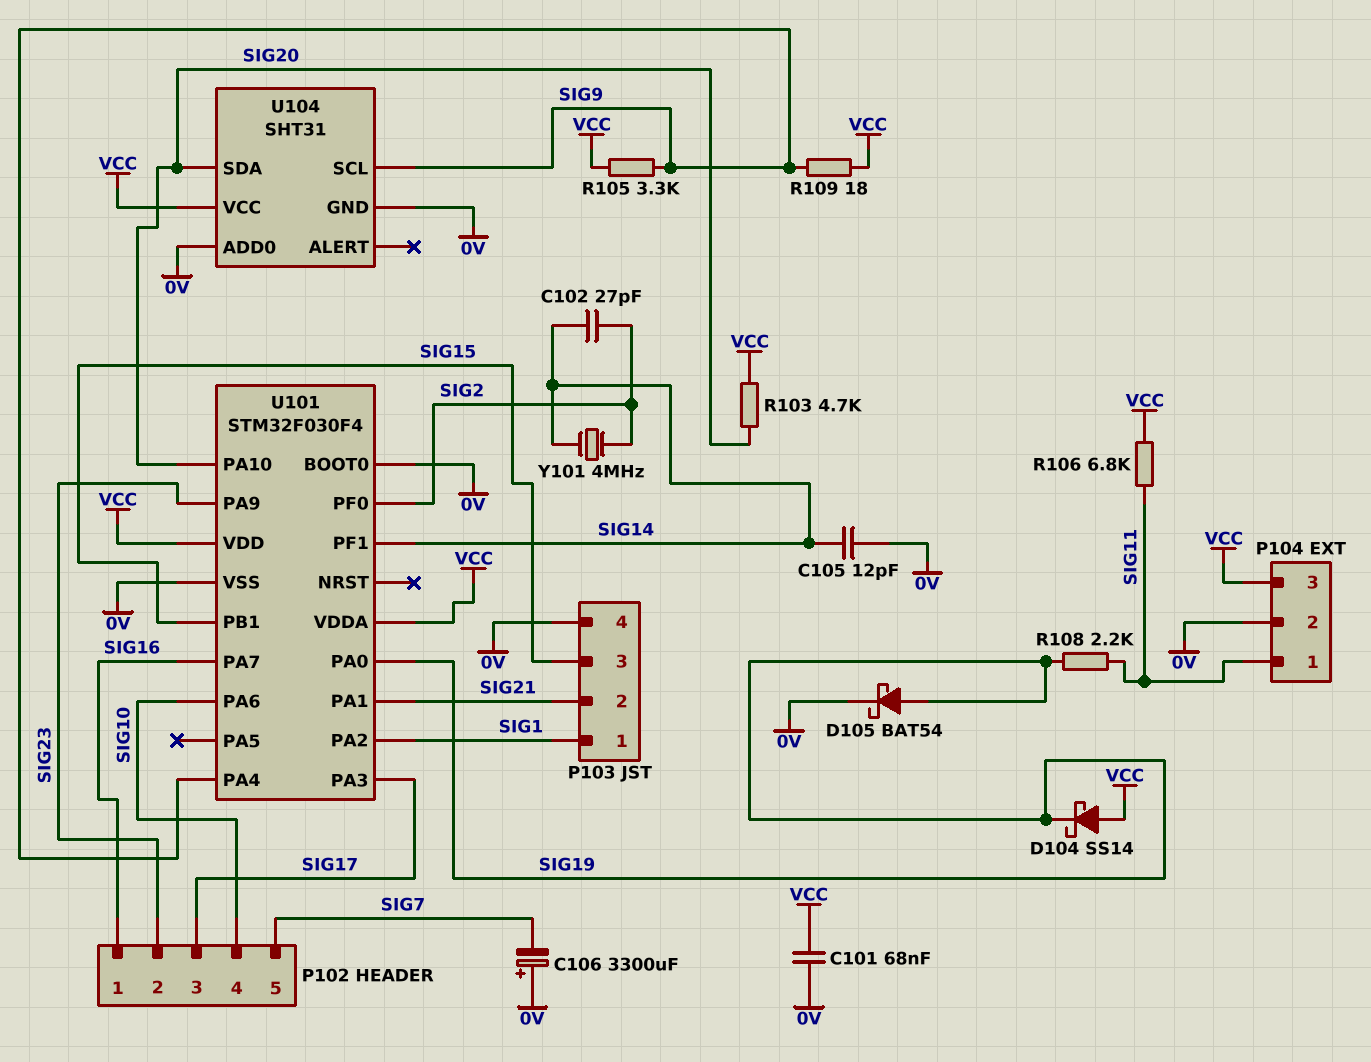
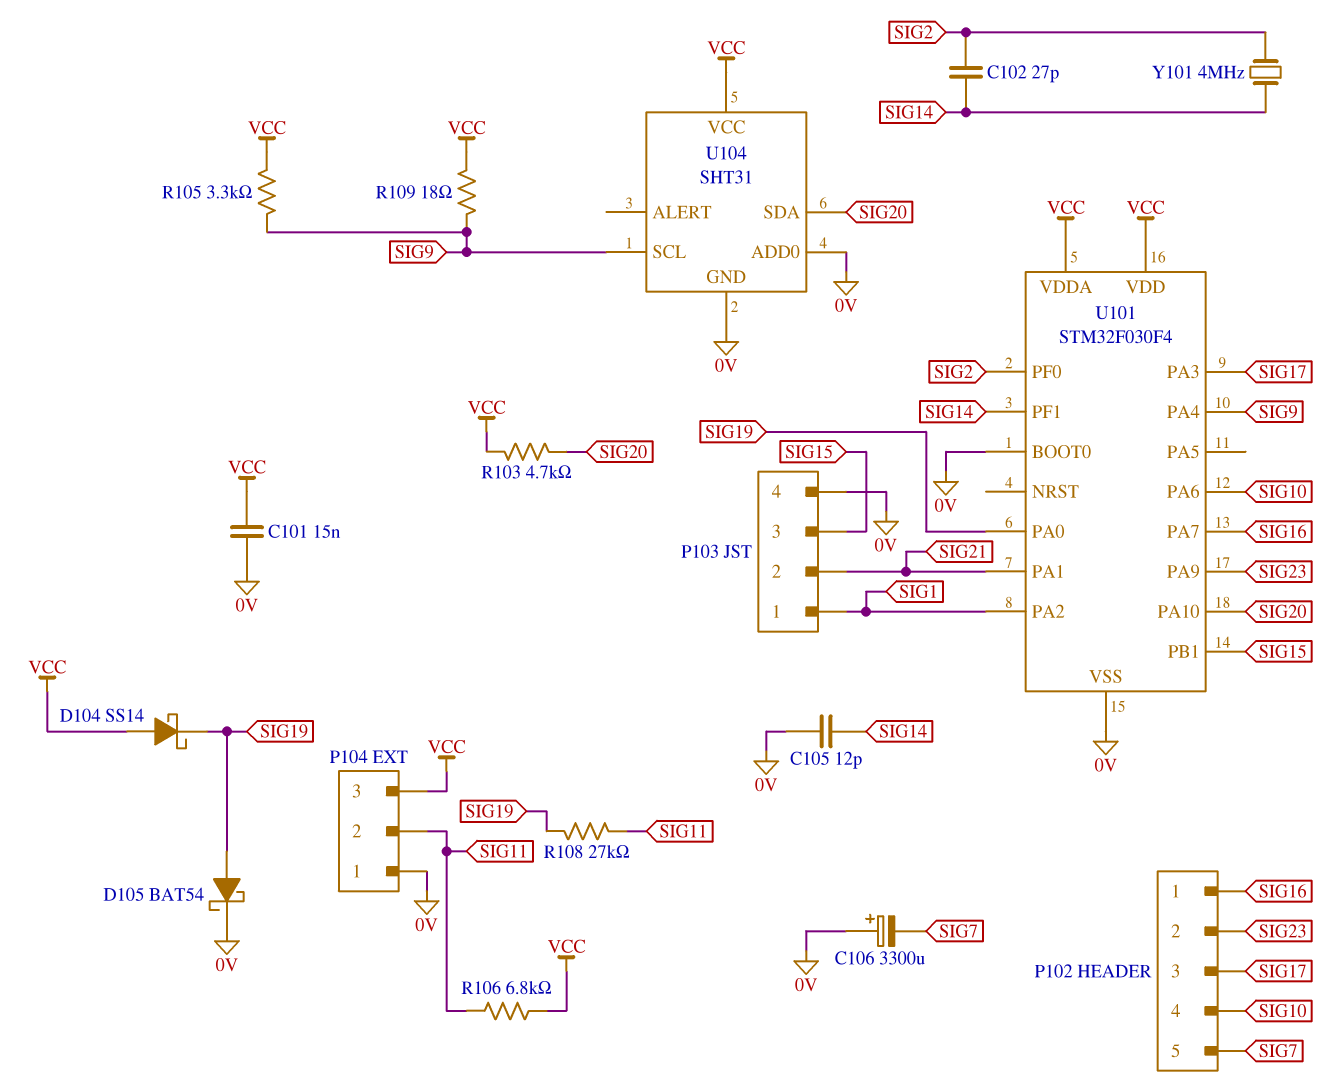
C101: 68nF (0V, VCC) -> 15nF (0V, VCC)
P104 pin 1: SIG11 -> 0V
P104 pin 2: 0V -> SIG11
R108: 2.2k (SIG11, SIG19) -> 27k (SIG11, SIG19)

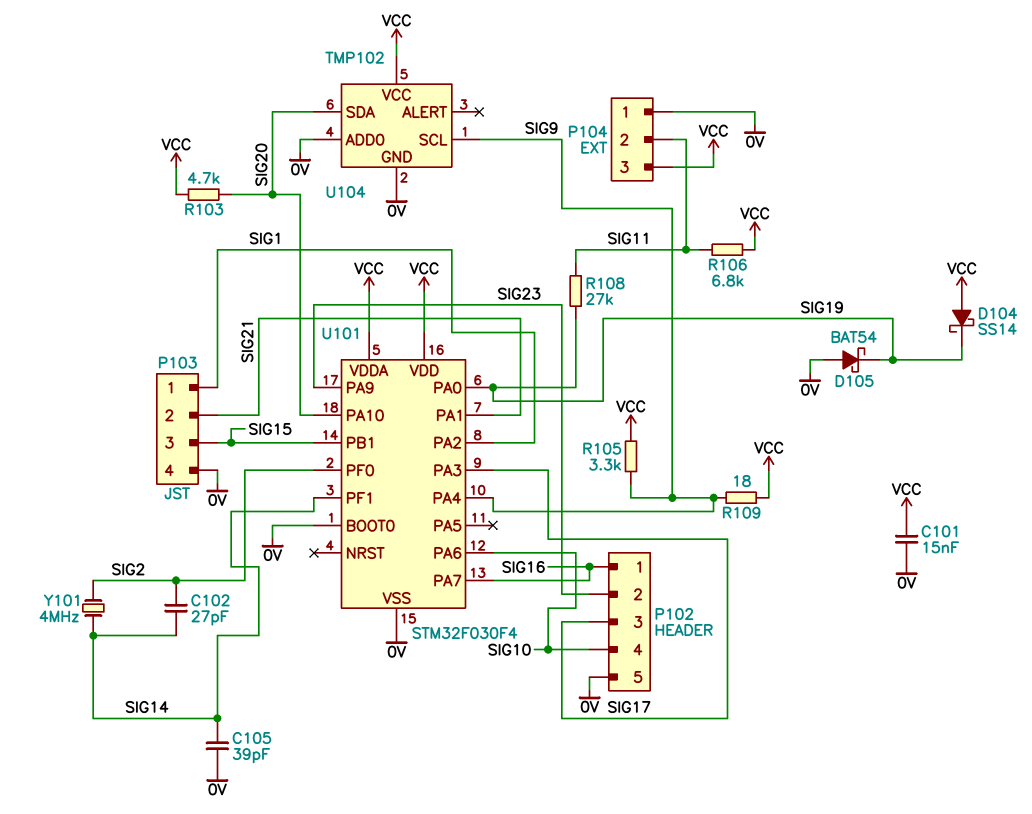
C105: 12pF (0V, SIG14) -> 39pF (0V, SIG14)
C106: 3300uF (plus 0V, minus SIG7) -> none
D105: schottky BAT54 (A SIG19, K 0V) -> schottky BAT54 (A 0V, K SIG19)
P102 pin 5: SIG7 -> 0V
U104: SHT31 -> TMP102

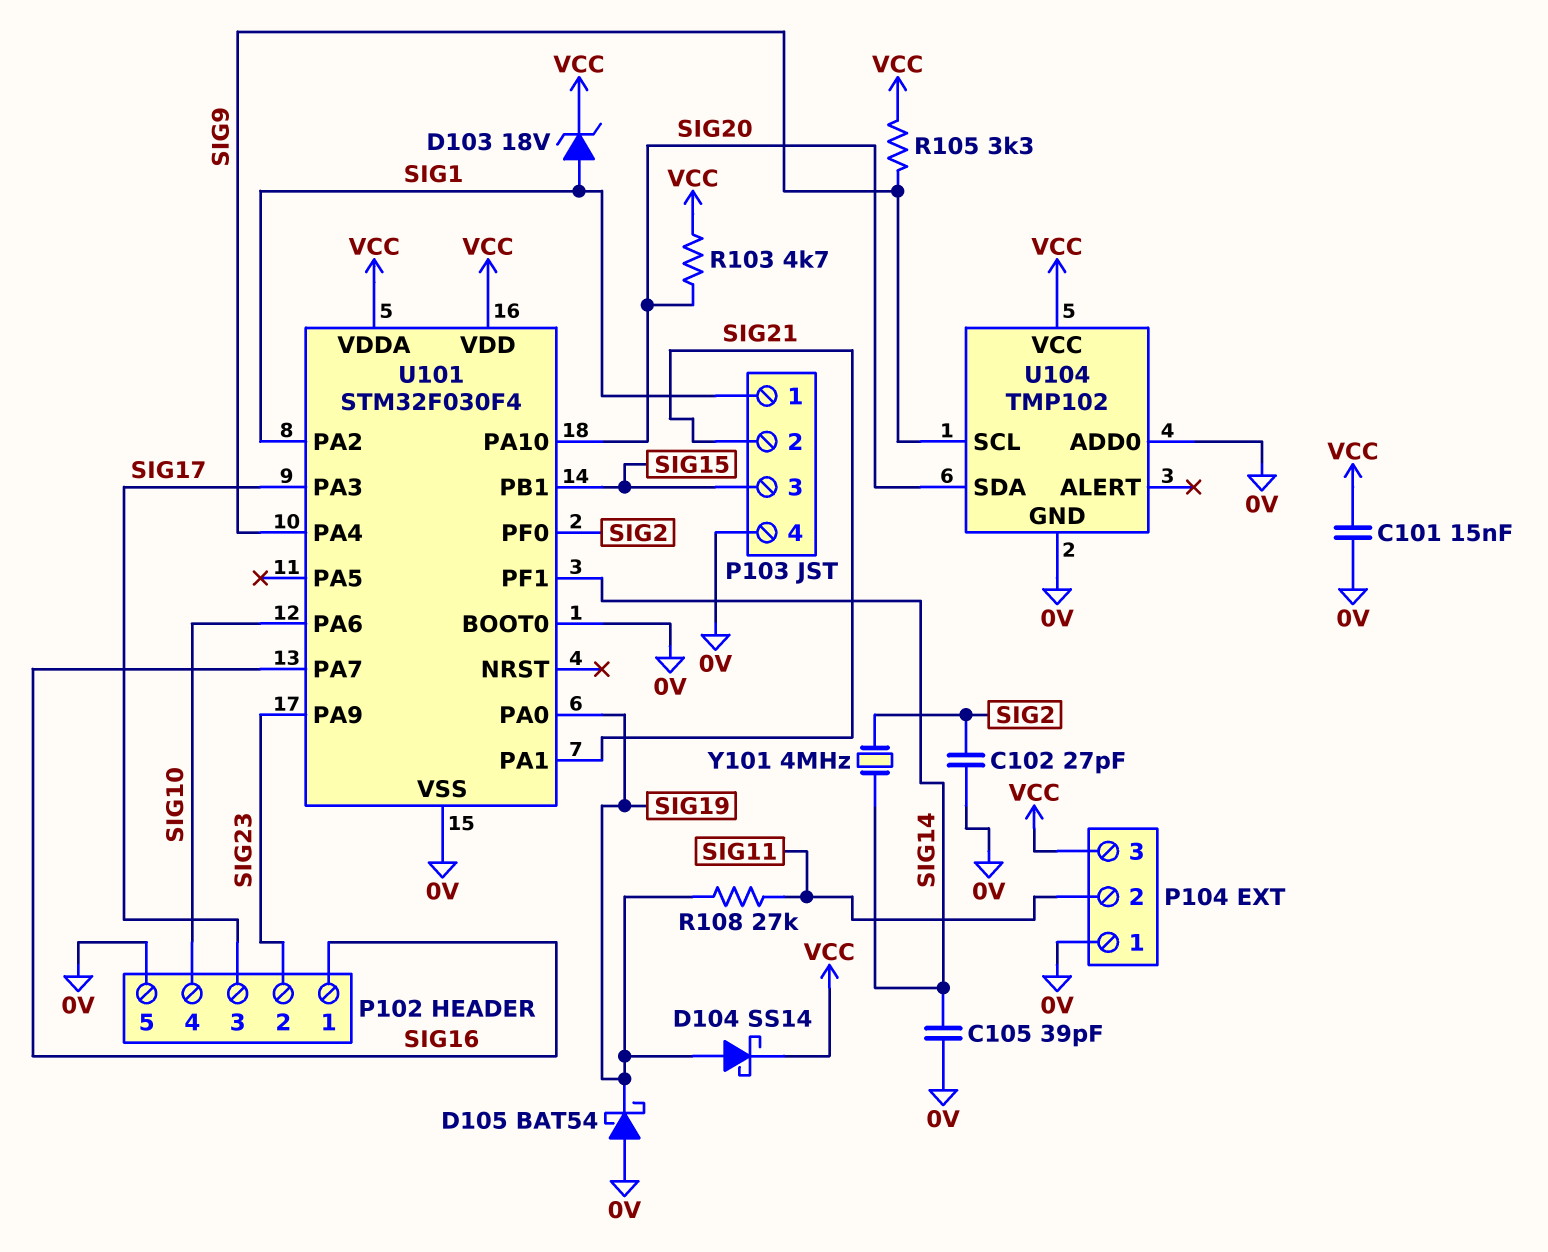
C102: 27pF (SIG2, SIG14) -> 27pF (0V, SIG2)
D103: none -> zener 18V (A SIG1, K VCC)
D104: schottky SS14 (A VCC, K SIG19) -> schottky SS14 (A SIG19, K VCC)
R106: 6.8k (SIG11, VCC) -> none
R109: 18 (SIG9, VCC) -> none

